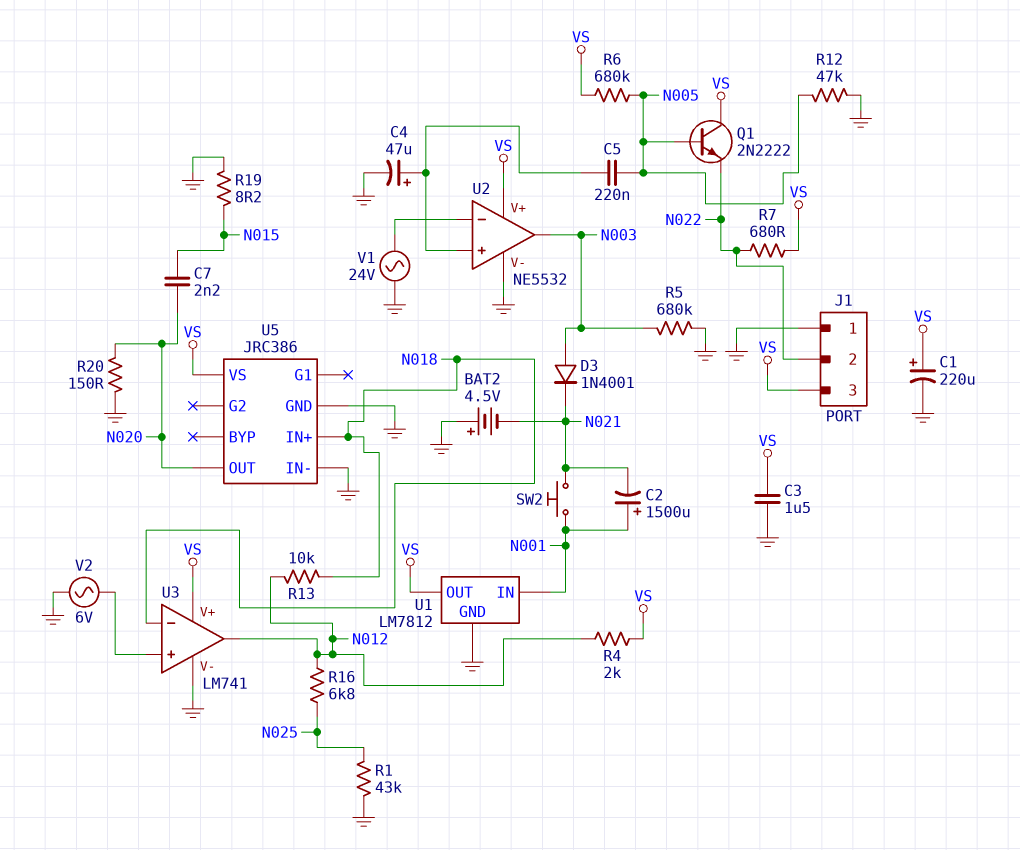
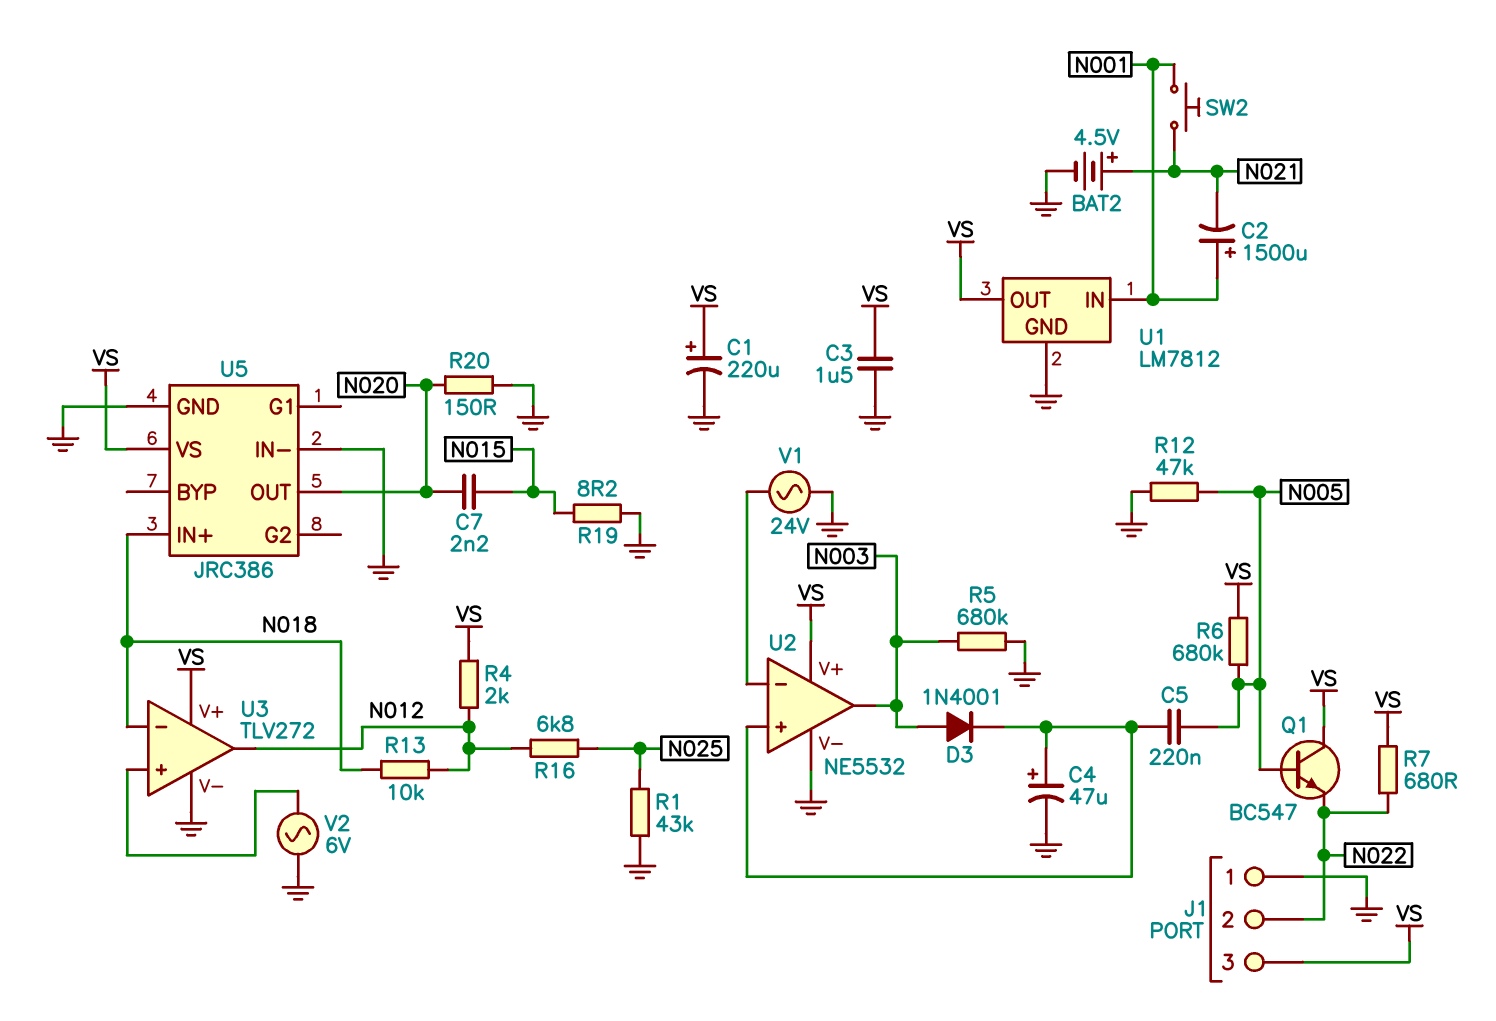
BAT2: 4.5V (plus GND, minus N021) -> 4.5V (plus N021, minus GND)
D3: diode 1N4001 (A N003, K N021) -> diode 1N4001 (A N003, K U2/in+)
Q1: NPN 2N2222 (B N005, C VS, E N022) -> NPN BC547 (B N005, C VS, E N022)
U3: LM741 -> TLV272

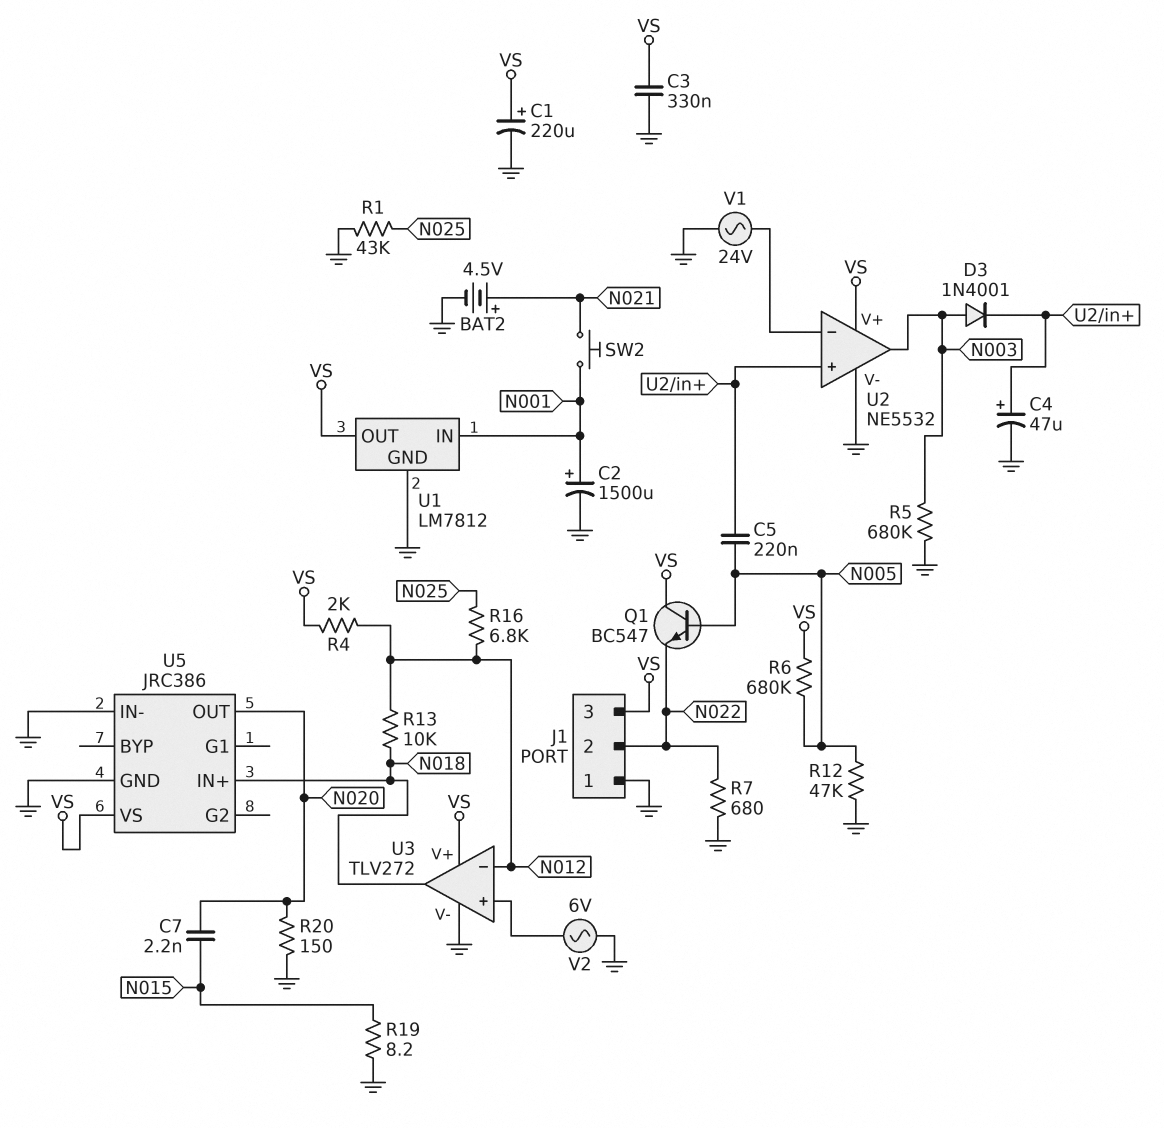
C2: 1500uF (plus N001, minus N021) -> 1500uF (plus N001, minus GND)
C3: 1.5uF (GND, VS) -> 330nF (GND, VS)
R7: 680 (N022, VS) -> 680 (GND, N022)
U3 pin in-: N018 -> N012
U3 pin out: N012 -> N018

